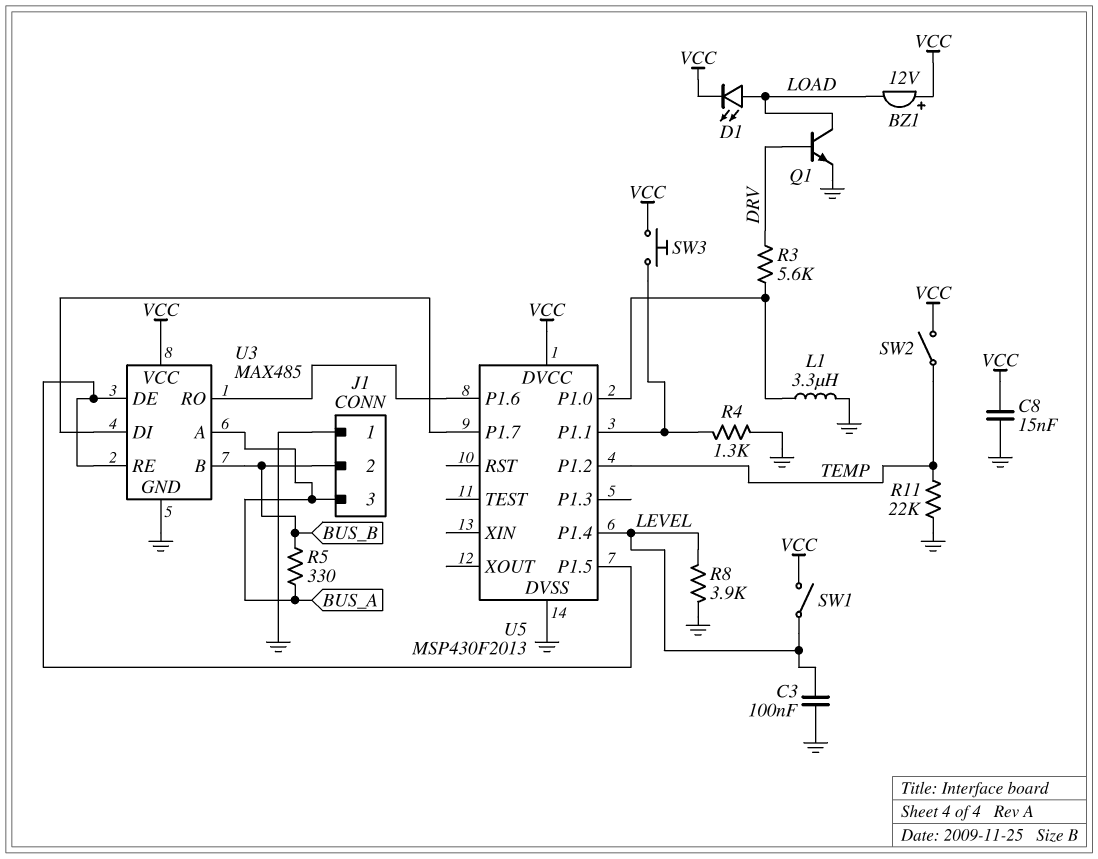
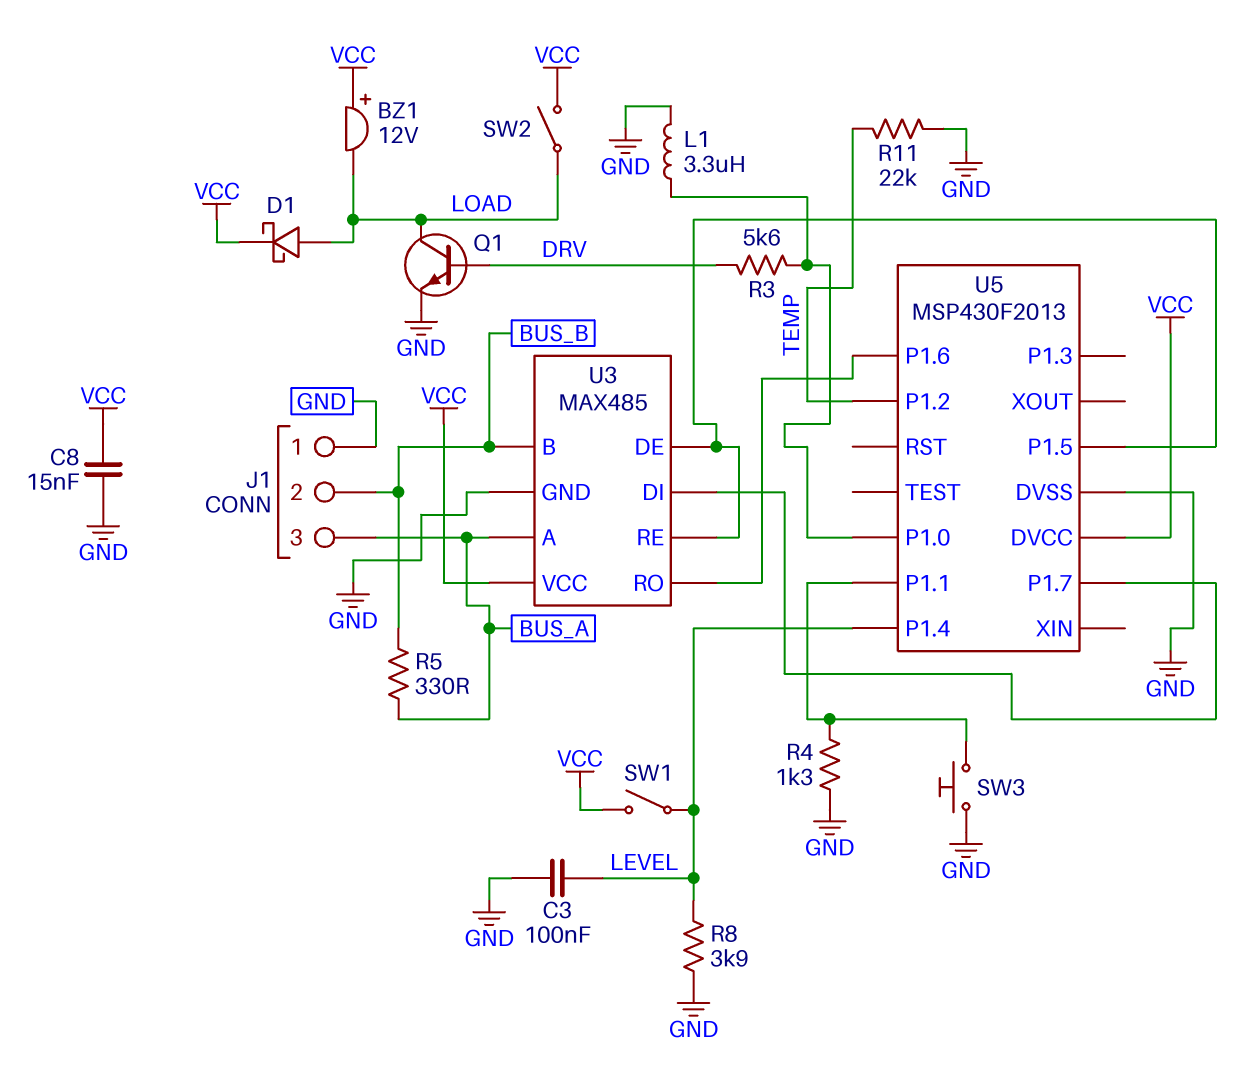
D1: LED (A LOAD, K VCC) -> schottky (A LOAD, K VCC)
SW2: switch (TEMP, VCC) -> switch (LOAD, VCC)
SW3: button (U5/P1.1, VCC) -> button (GND, U5/P1.1)

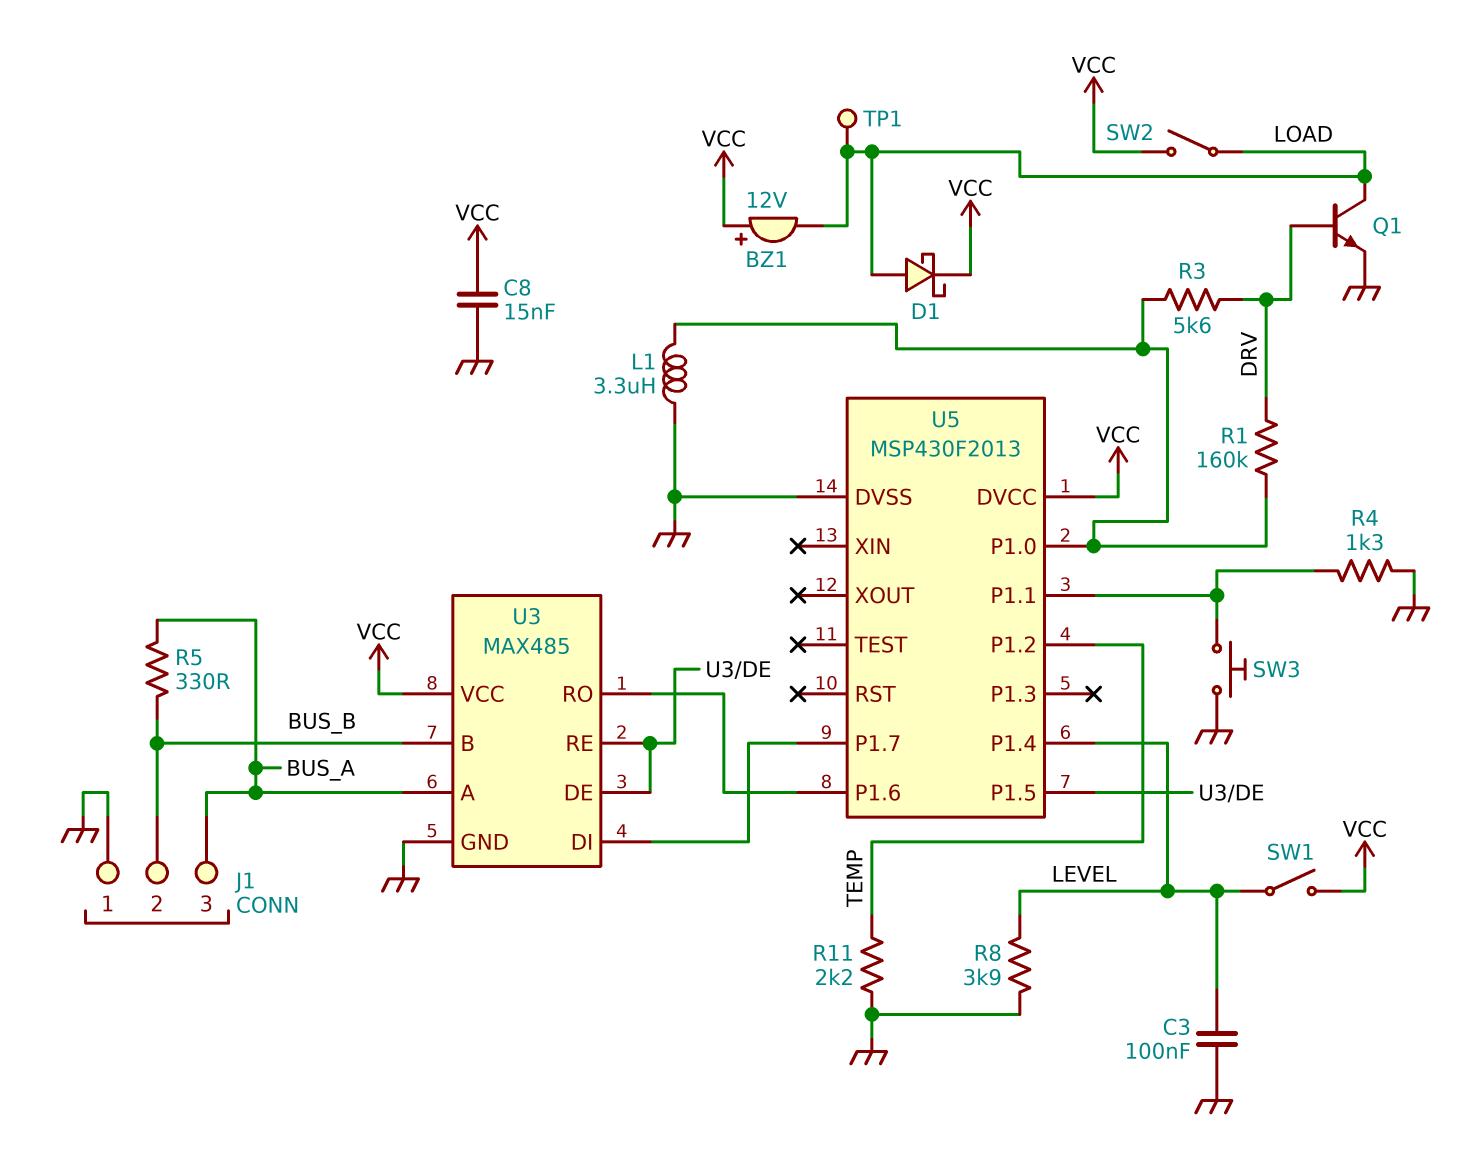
R1: none -> 160k (DRV, U5/P1.0)
R11: 22k (GND, TEMP) -> 2.2k (GND, TEMP)
TP1: none -> test point (LOAD)

